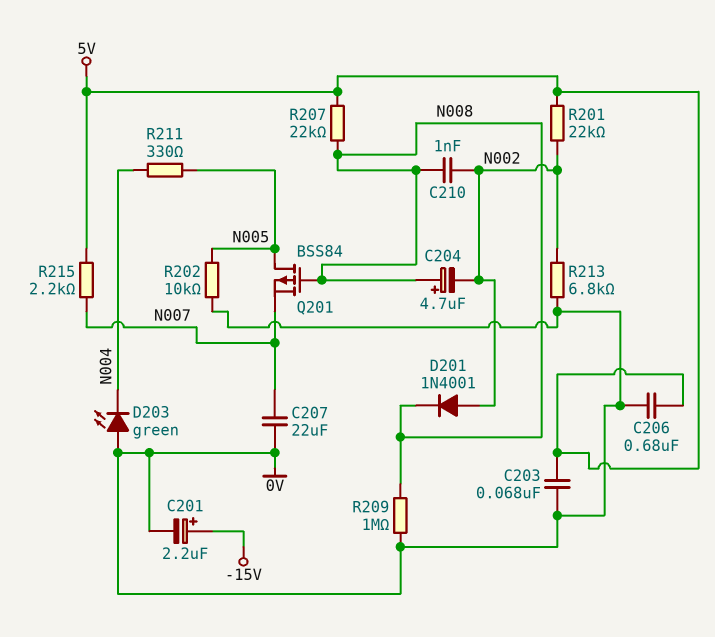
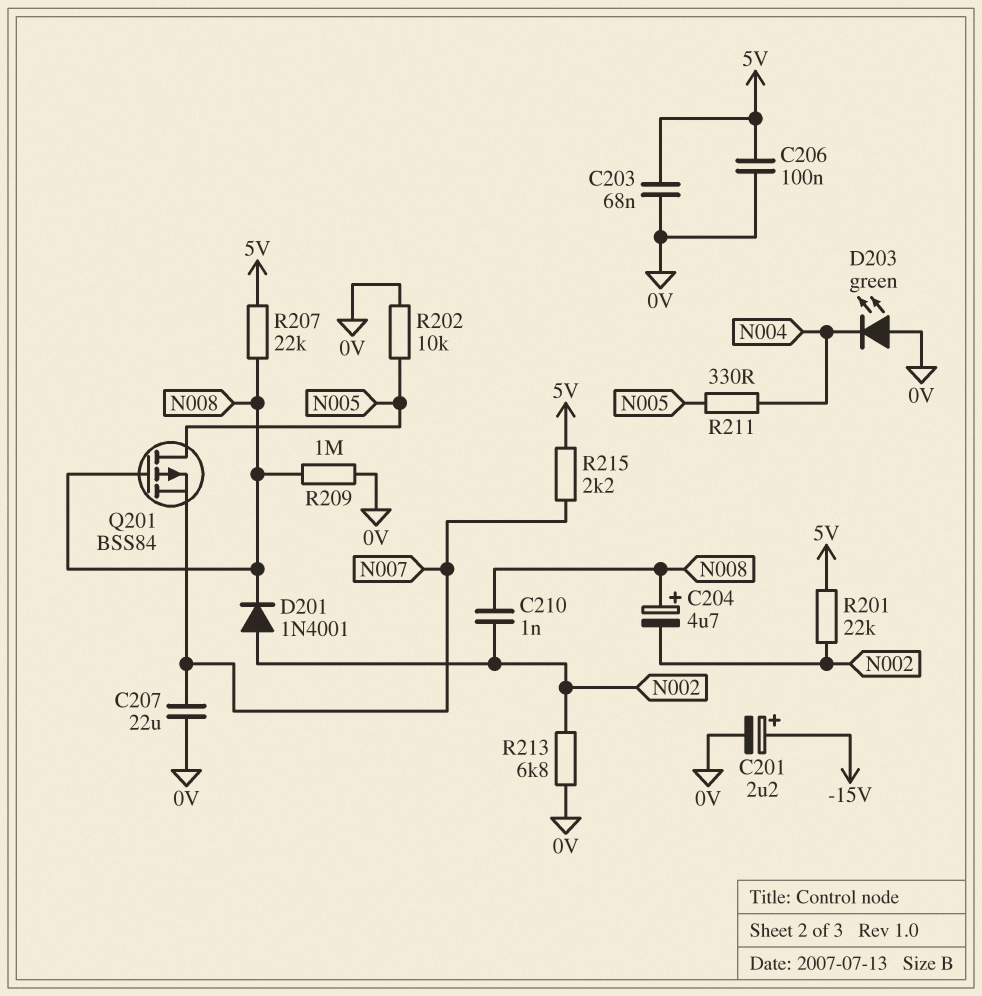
C206: 680nF (0V, 5V) -> 100nF (0V, 5V)

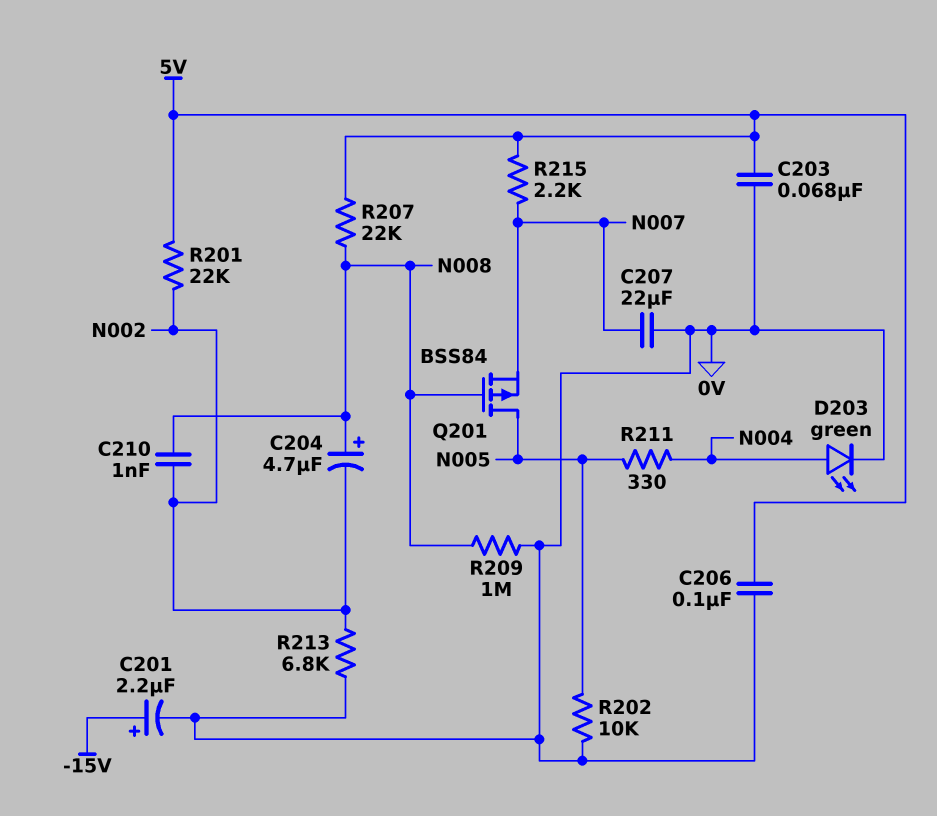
D201: diode 1N4001 (A N002, K N008) -> none
D203: LED green (A 0V, K N004) -> LED green (A N004, K 0V)

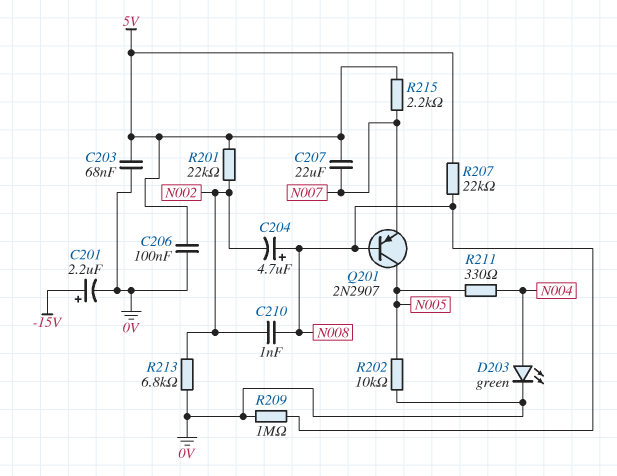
C207: 22uF (0V, N007) -> 22uF (5V, N007)
Q201: PMOS BSS84 (G N008, D N005, S N007) -> PNP 2N2907 (B N008, C N005, E N007)

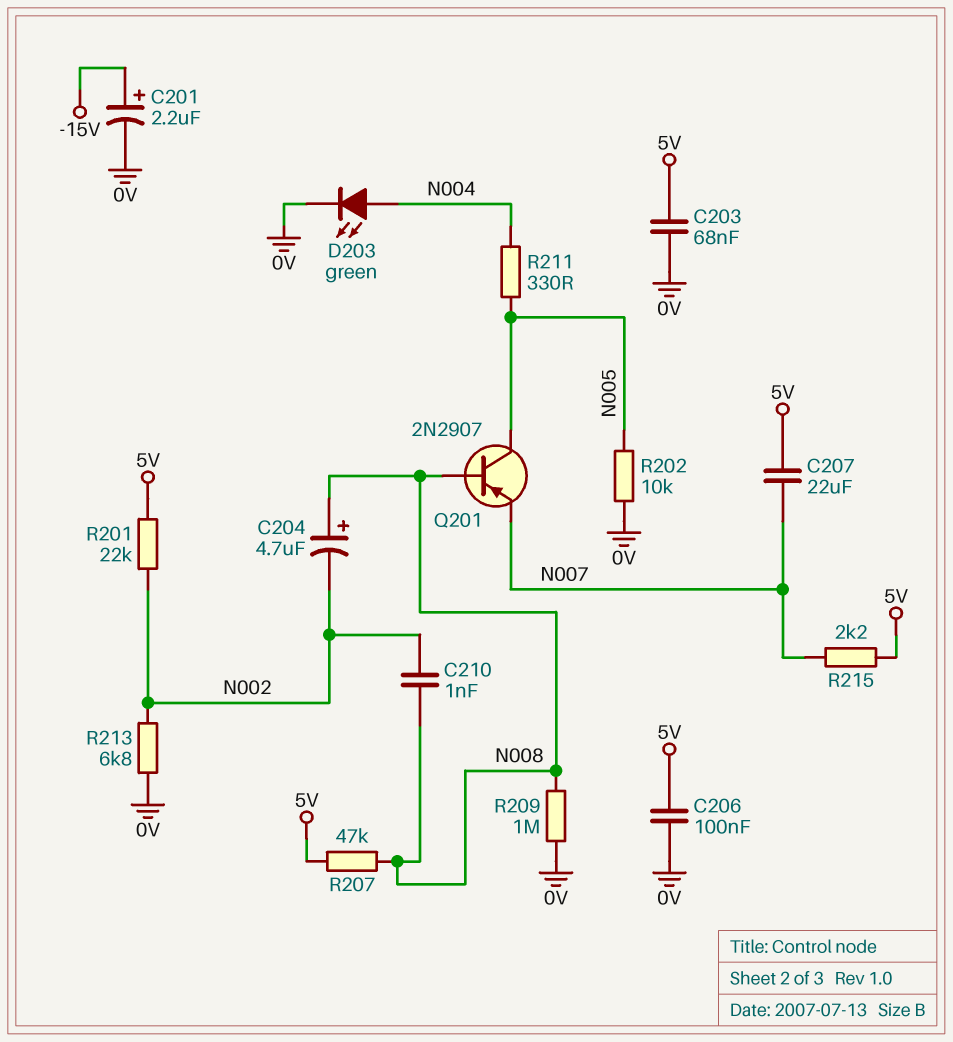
R207: 22k (5V, N008) -> 47k (5V, N008)

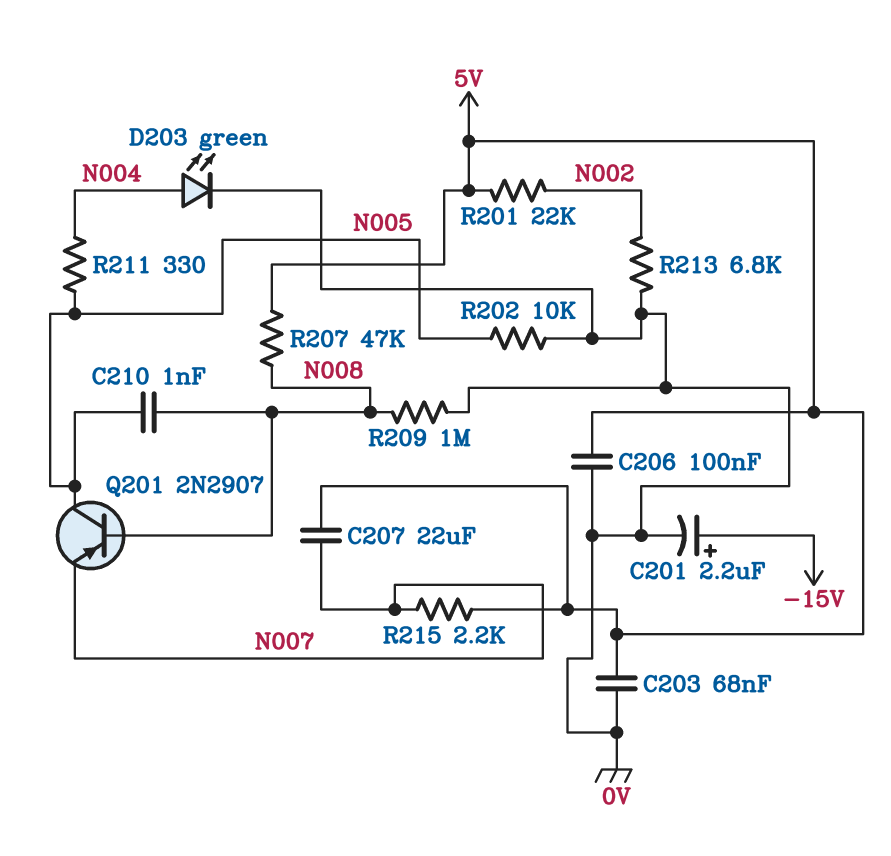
C204: 4.7uF (plus N008, minus N002) -> none
C210: 1nF (N002, N008) -> 1nF (N005, N008)

